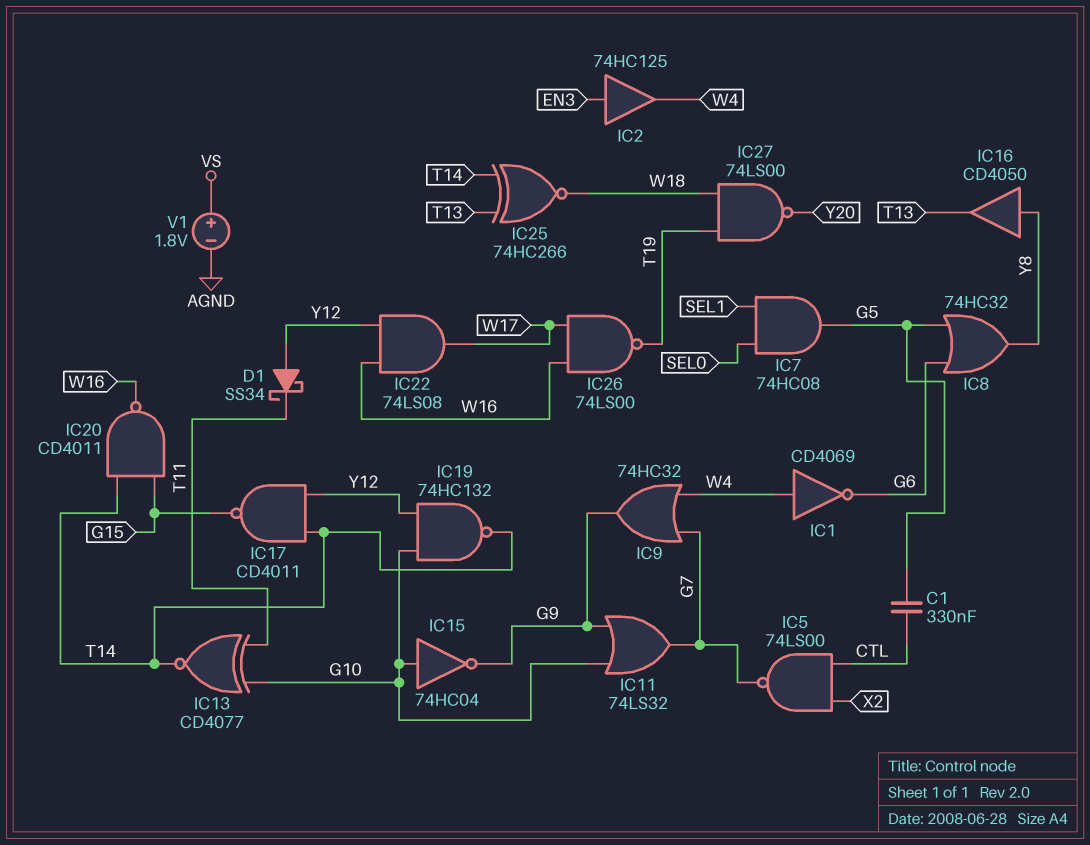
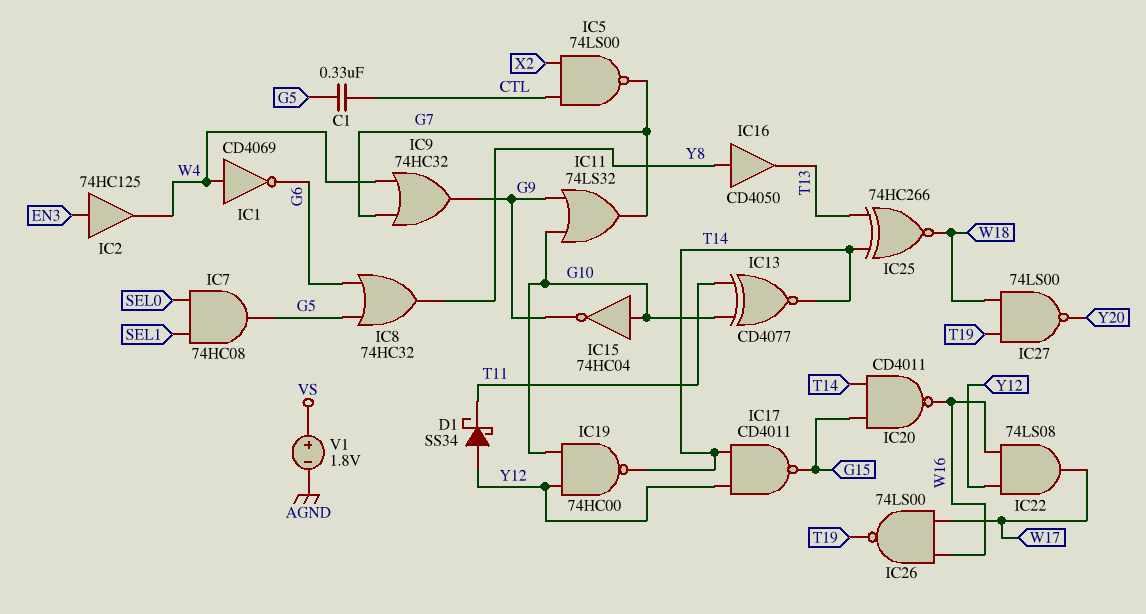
IC19: NAND 74HC132 (in G10, in Y12, out T14) -> NAND 74HC00 (in G10, in Y12, out T14)

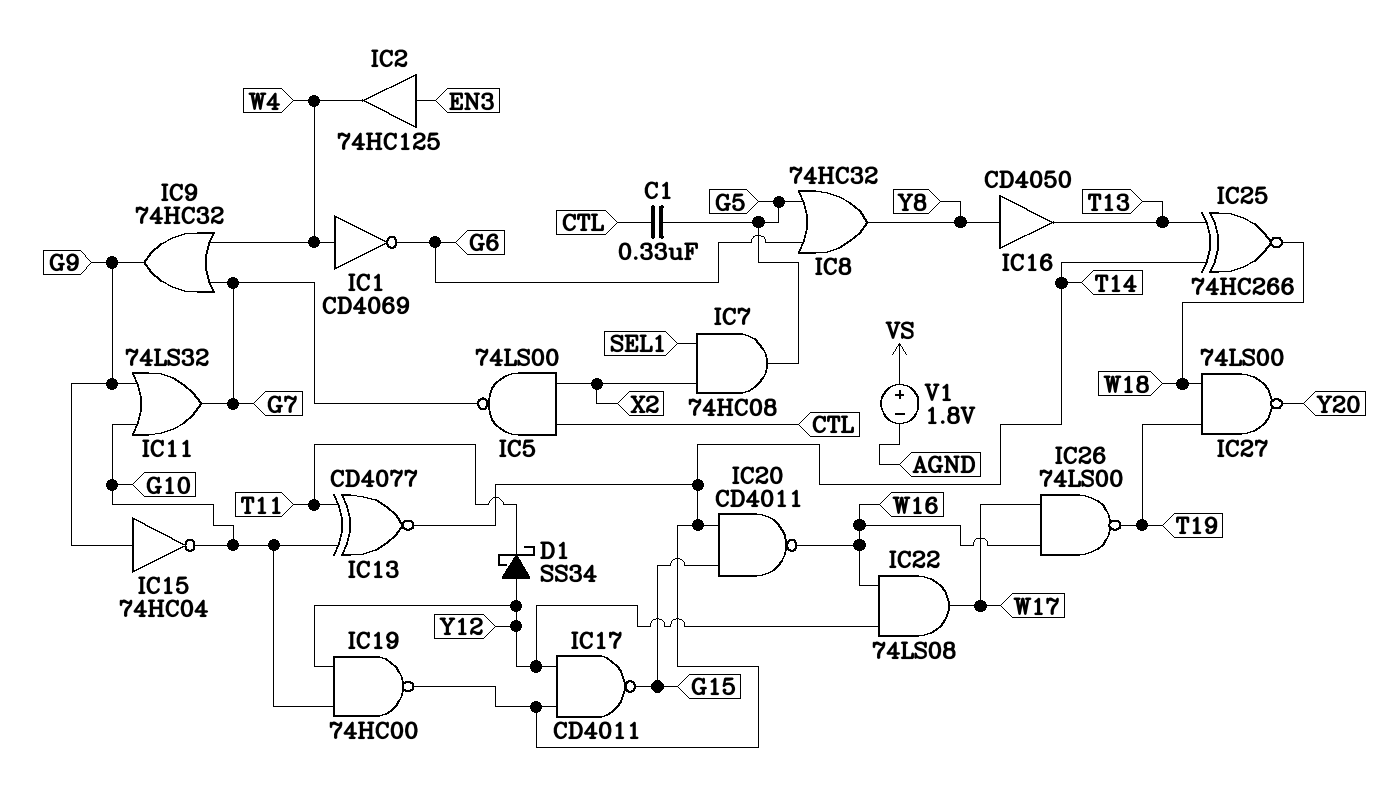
IC7: AND 74HC08 (in SEL0, in SEL1, out G5) -> AND 74HC08 (in SEL1, in X2, out G5)
IC15: NOT 74HC04 (in G10, out G9) -> NOT 74HC04 (in G9, out G10)

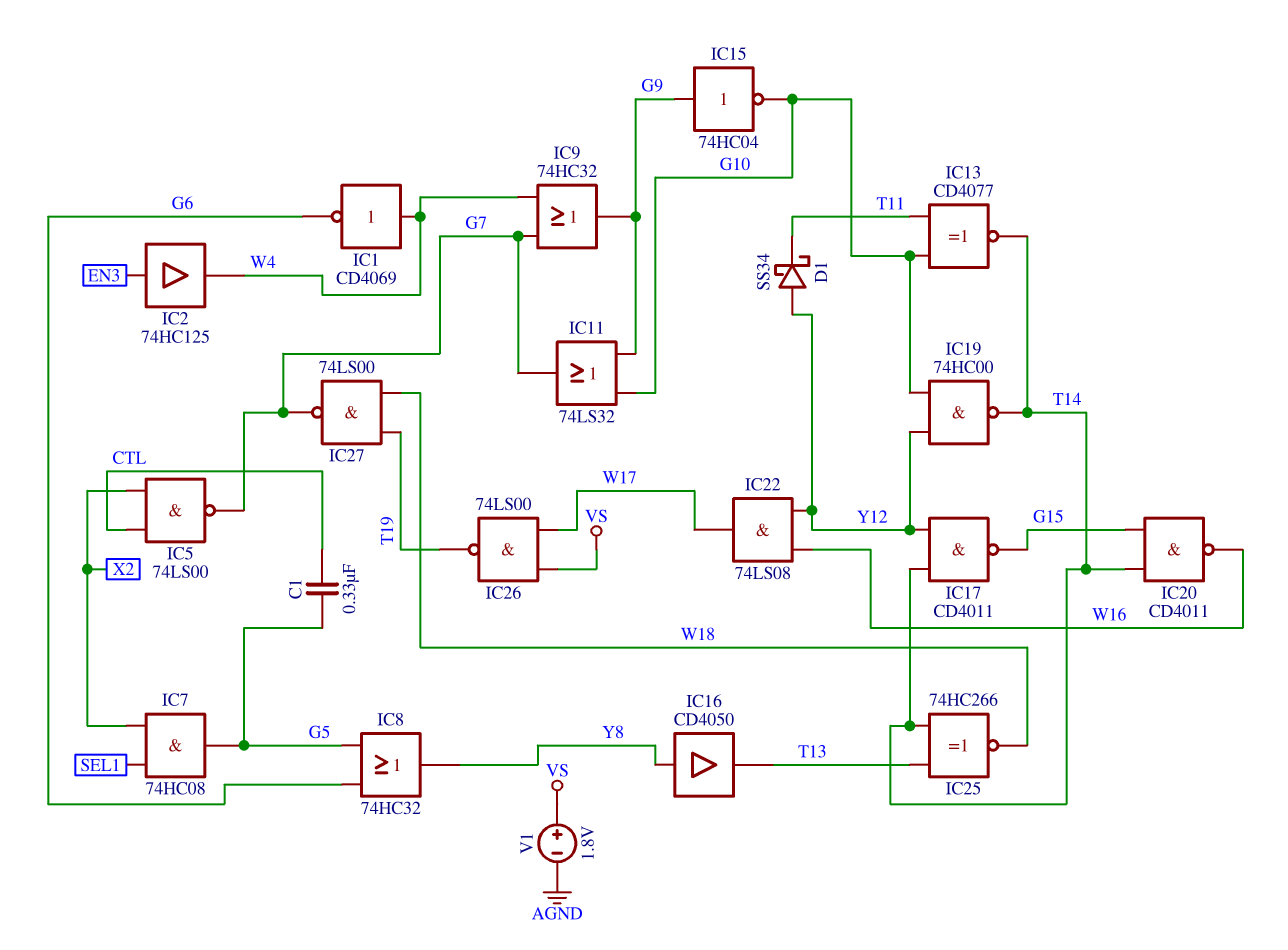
IC26: NAND 74LS00 (in W16, in W17, out T19) -> NAND 74LS00 (in VS, in W17, out T19)
IC27: NAND 74LS00 (in T19, in W18, out Y20) -> NAND 74LS00 (in T19, in W18, out G7)

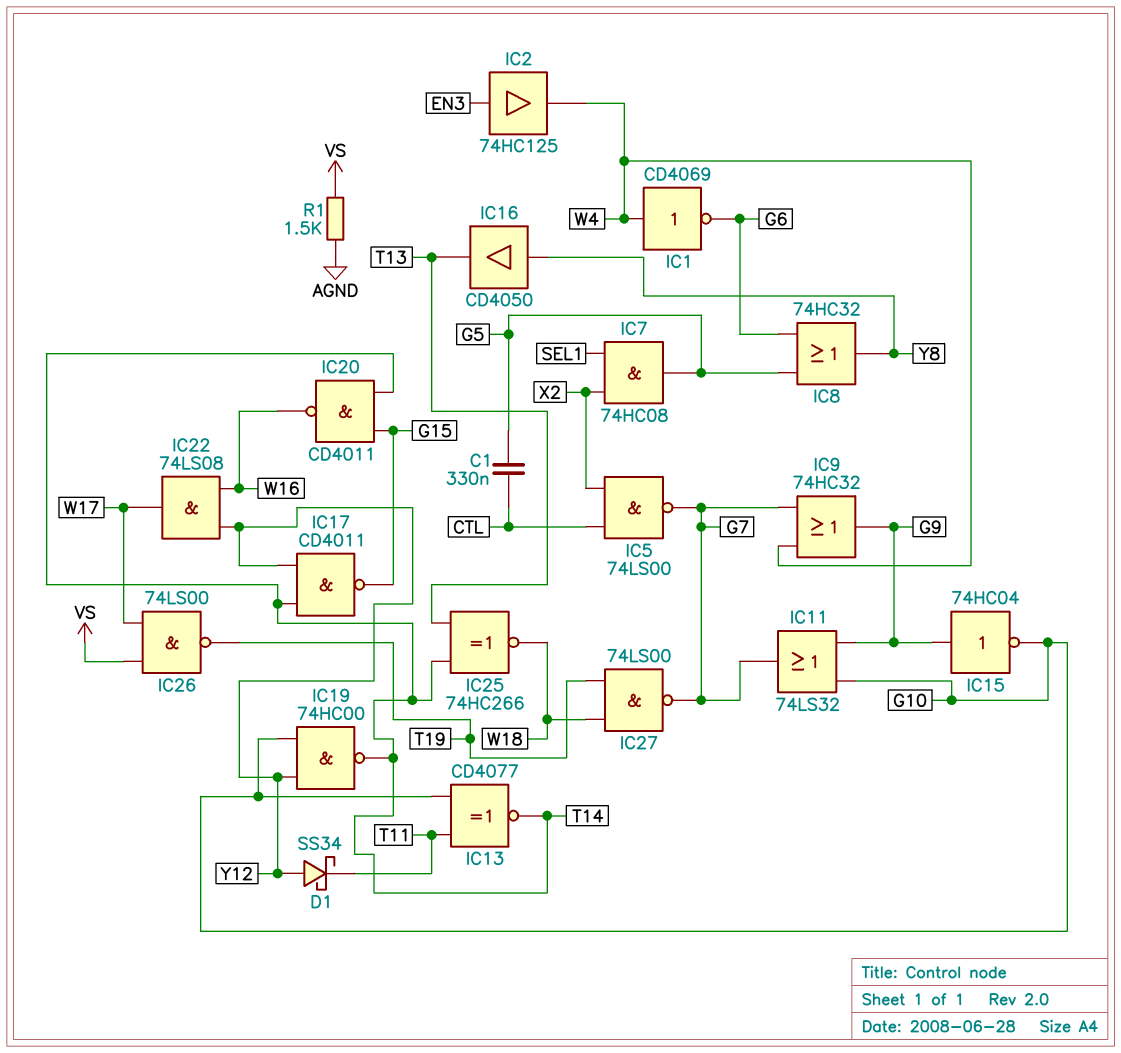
R1: none -> 1.5k (AGND, VS)
V1: 1.8V (plus VS, minus AGND) -> none

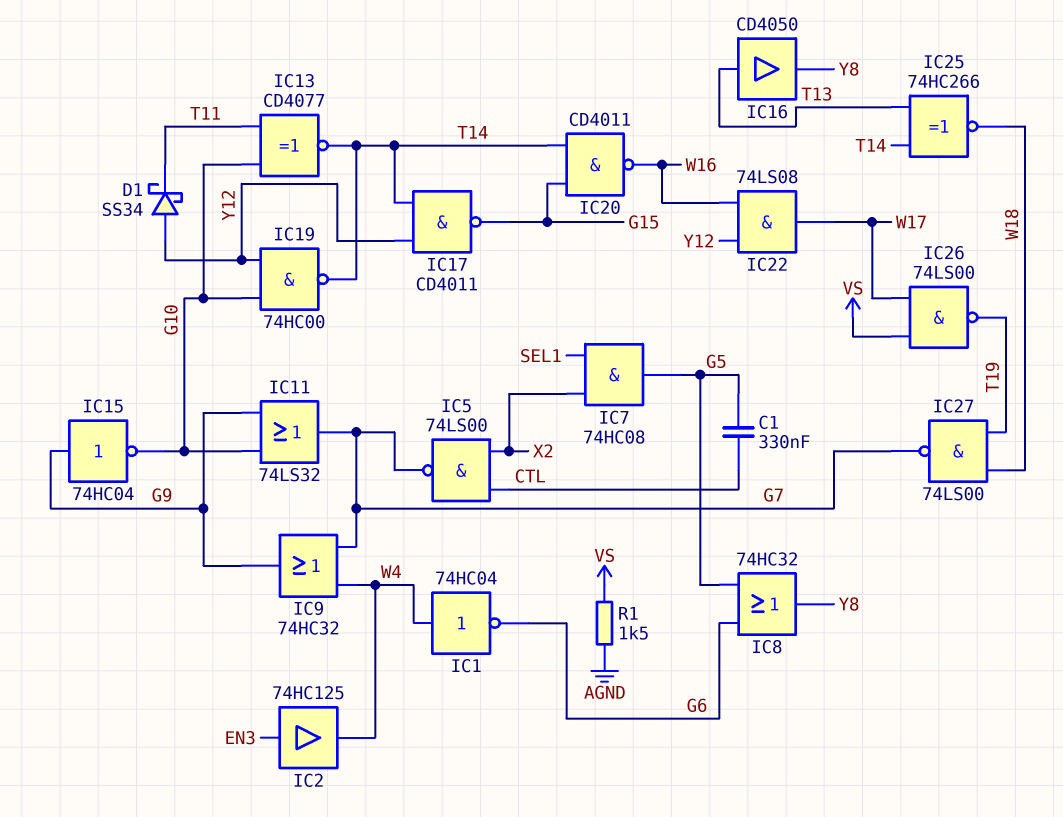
IC1: NOT CD4069 (in W4, out G6) -> NOT 74HC04 (in W4, out G6)
IC16: buffer CD4050 (in Y8, out T13) -> buffer CD4050 (in T13, out Y8)

